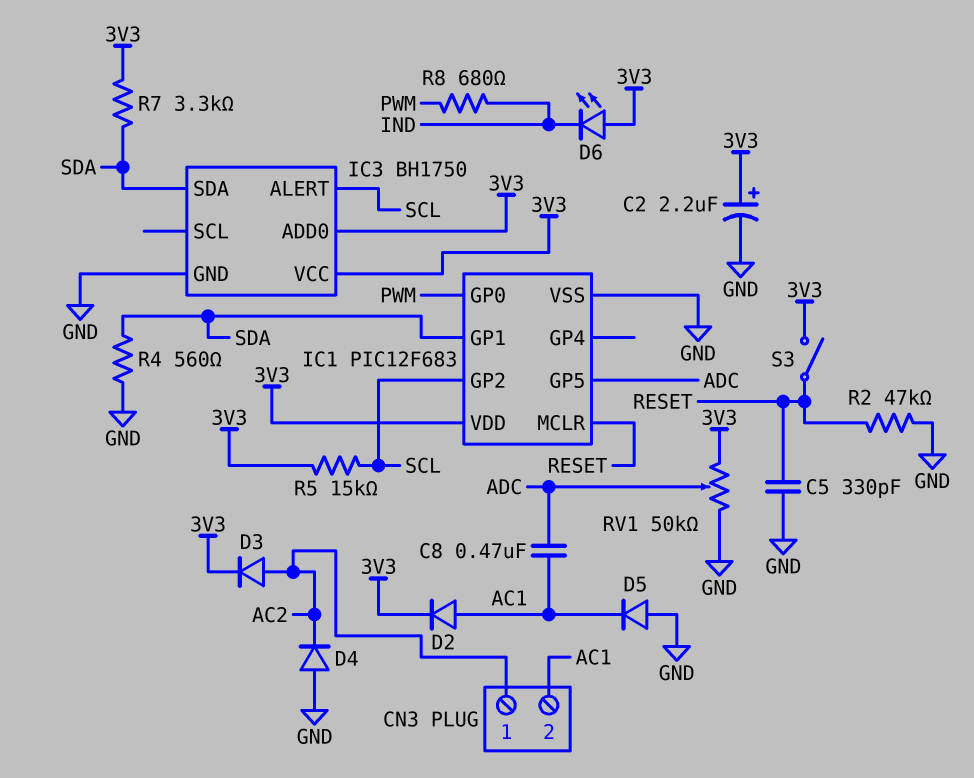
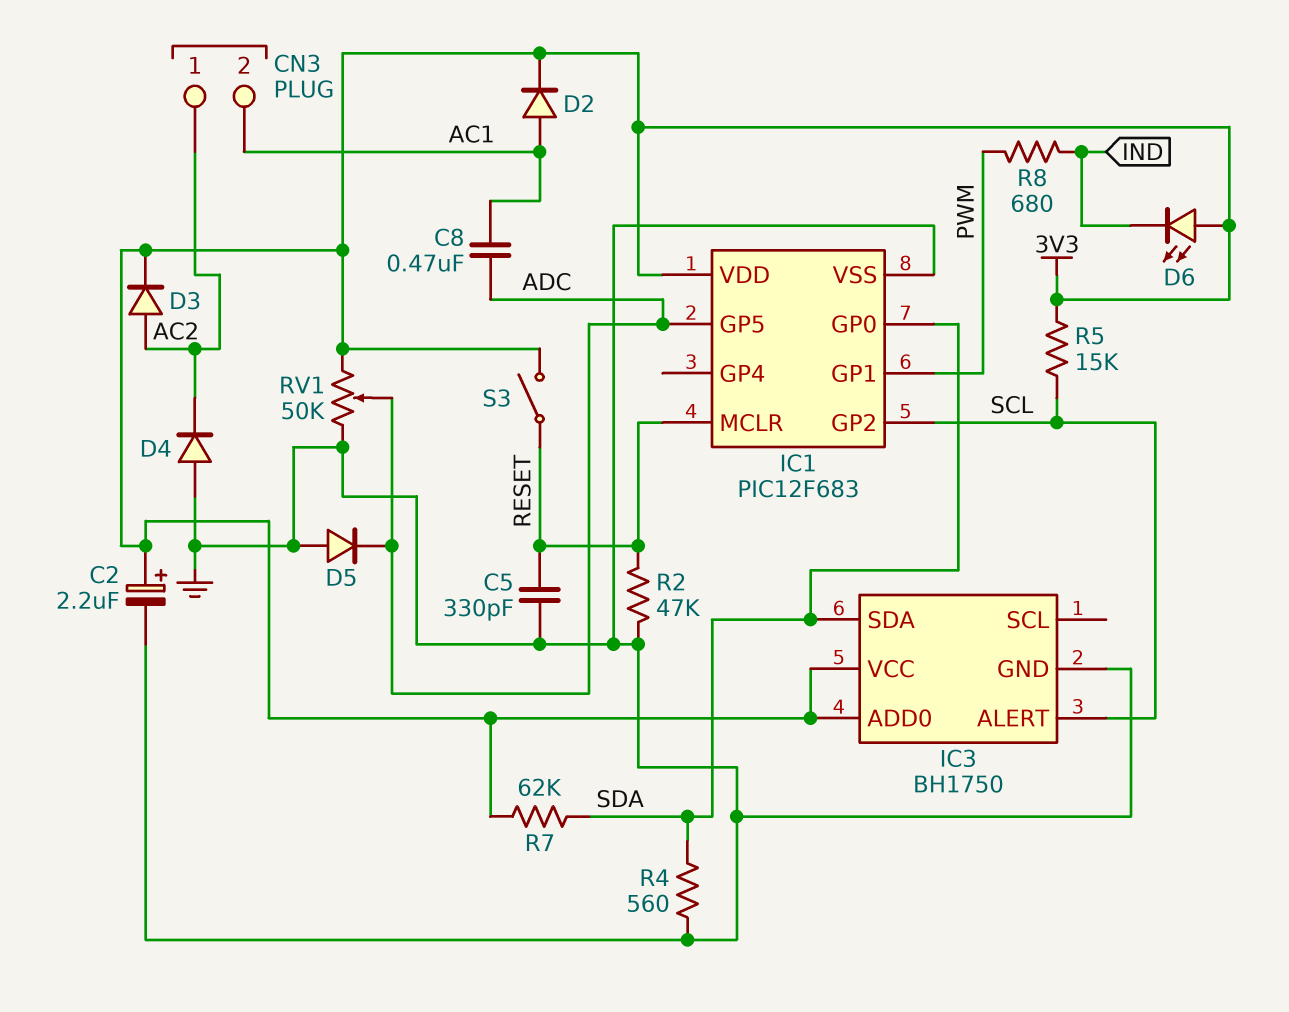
D5: diode (A GND, K AC1) -> diode (A GND, K ADC)
IC1 pin GP0: PWM -> SDA
IC1 pin GP1: SDA -> PWM
R7: 3.3k (3V3, SDA) -> 62k (3V3, SDA)

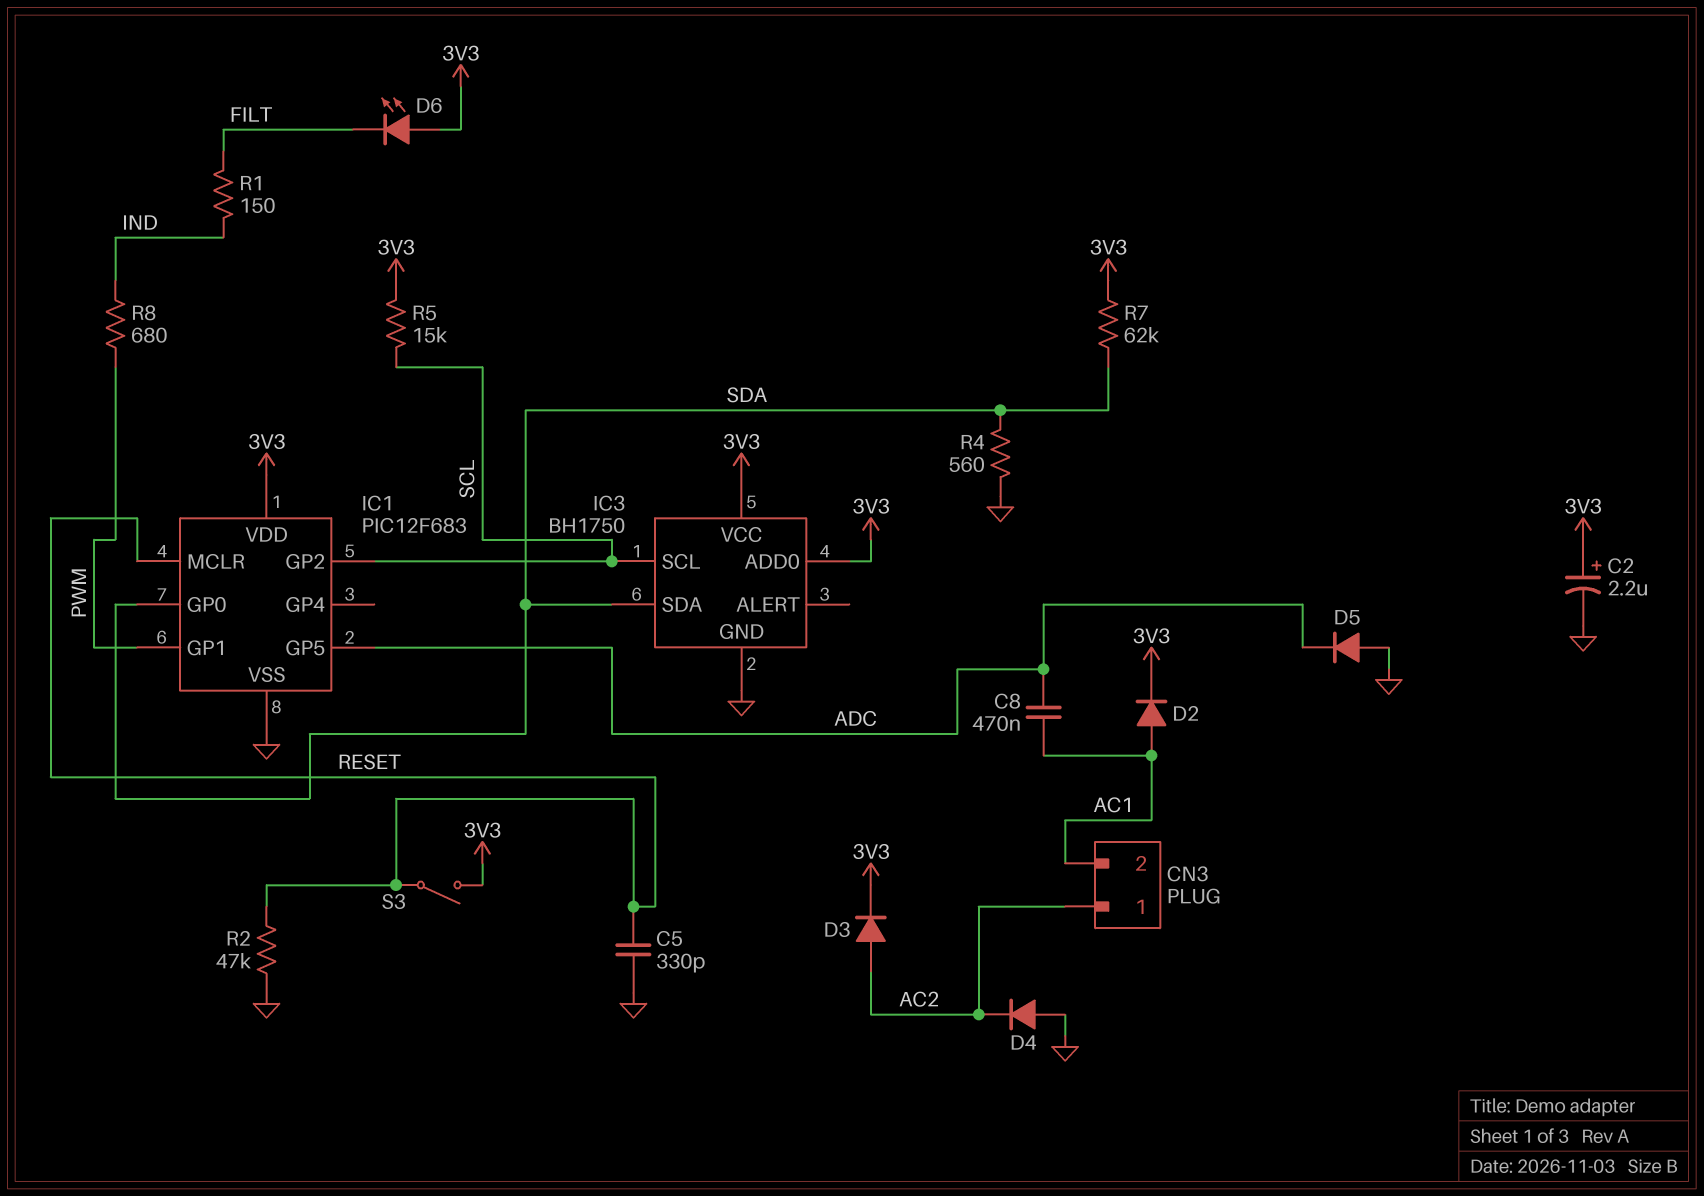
D6: LED (A 3V3, K IND) -> LED (A 3V3, K FILT)
IC3 pin ALERT: SCL -> none
IC3 pin SCL: none -> SCL
R1: none -> 150 (FILT, IND)
RV1: 50k (3V3, GND, wiper ADC) -> none

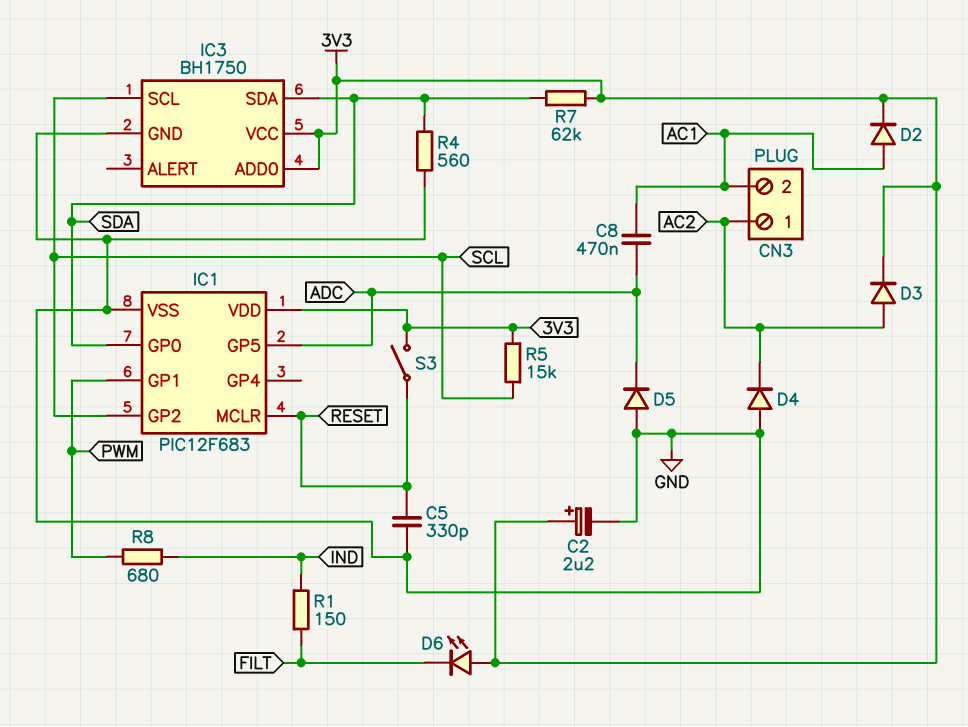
R2: 47k (GND, RESET) -> none

